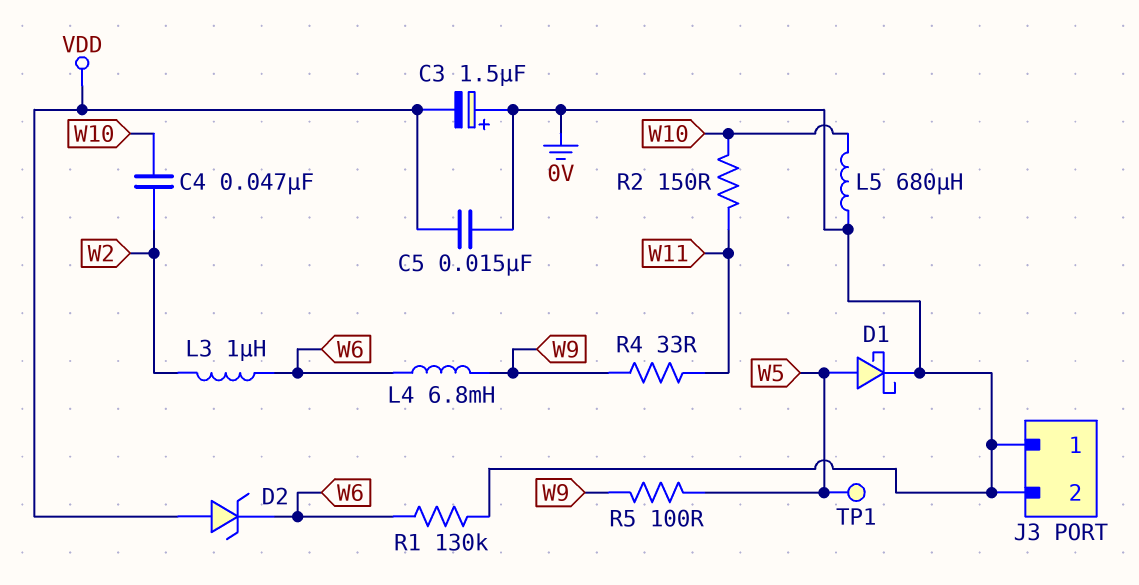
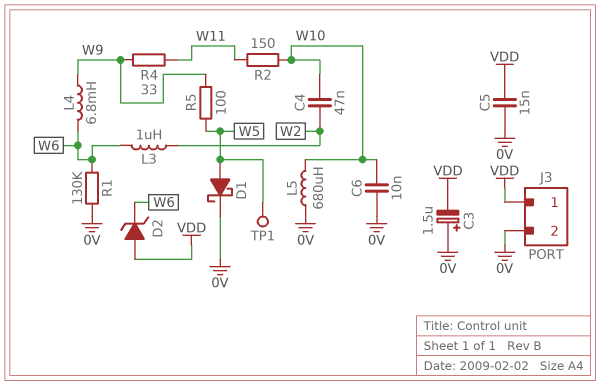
C6: none -> 10nF (0V, W10)
J3 pin 1: 0V -> VDD

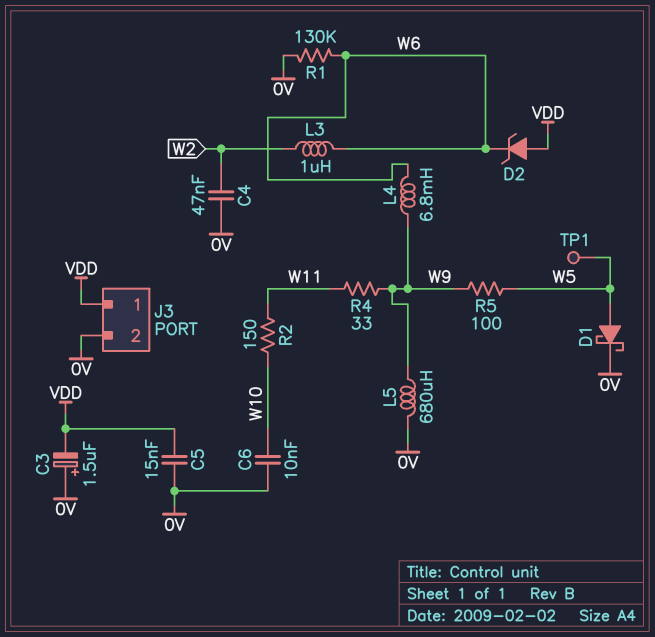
C4: 47nF (W2, W10) -> 47nF (0V, W2)
L5: 680uH (0V, W10) -> 680uH (0V, W9)

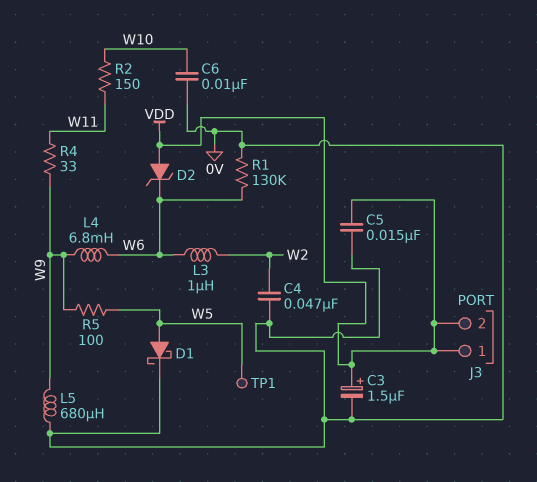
C3: 1.5uF (plus 0V, minus VDD) -> 1.5uF (plus VDD, minus 0V)
J3 pin 2: 0V -> VDD

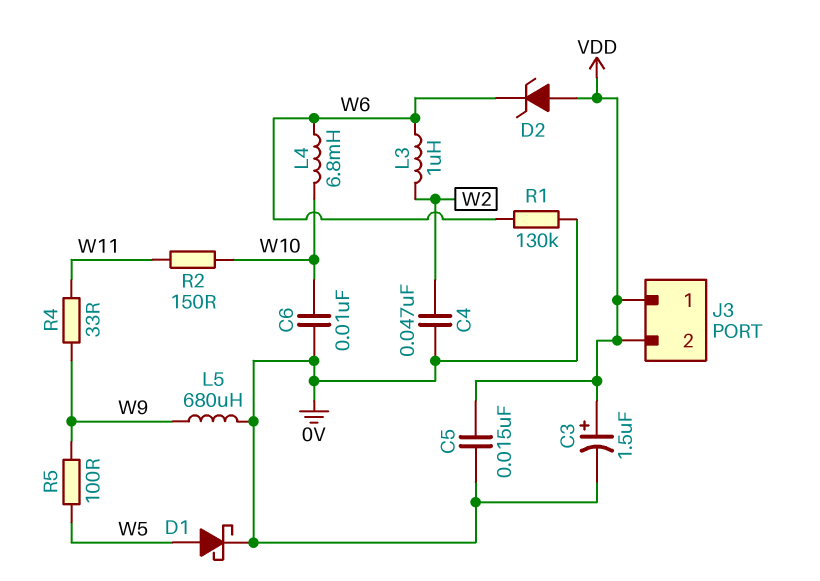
L4: 6.8mH (W6, W9) -> 6.8mH (W6, W10)
TP1: test point (W5) -> none

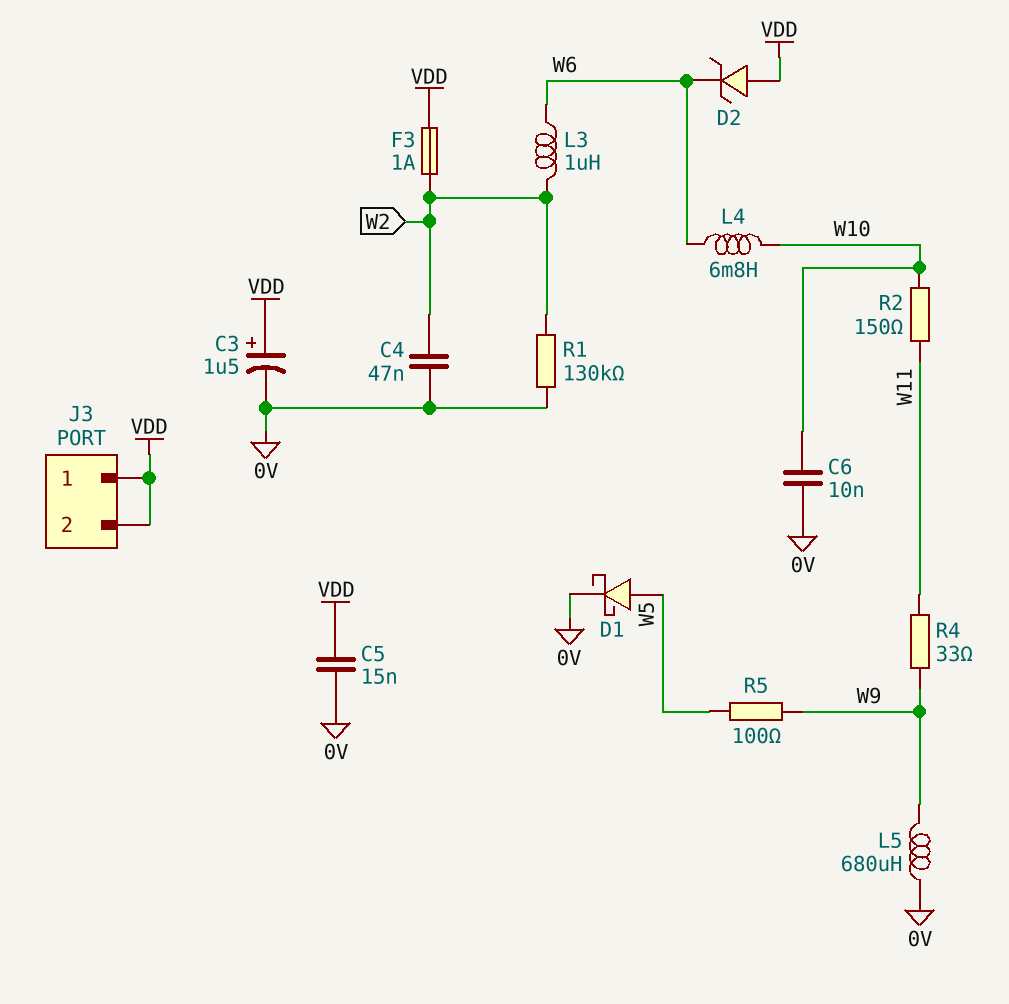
F3: none -> 1A (VDD, W2)
R1: 130k (0V, W6) -> 130k (0V, W2)

